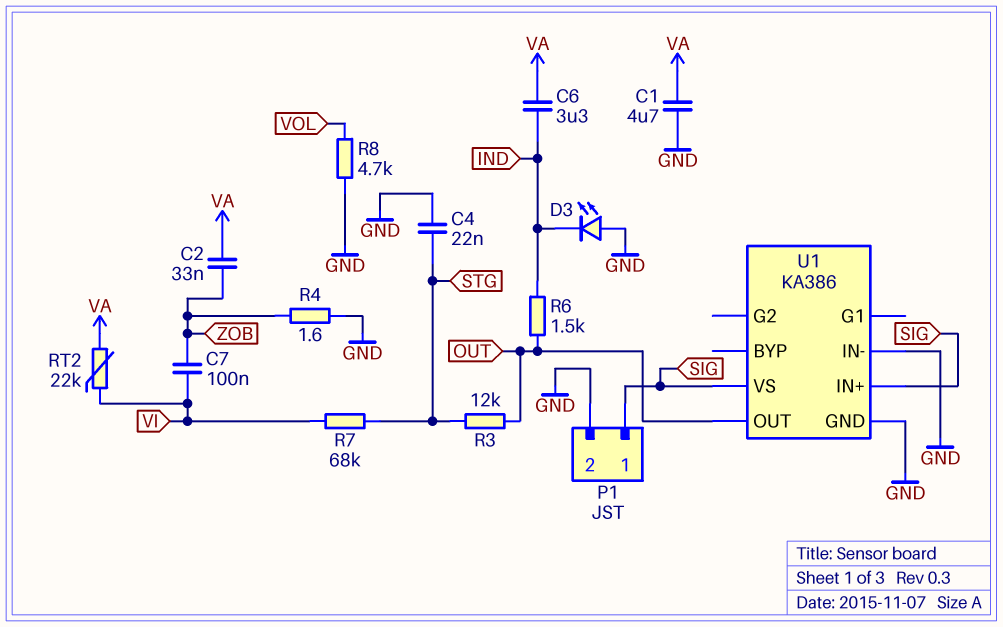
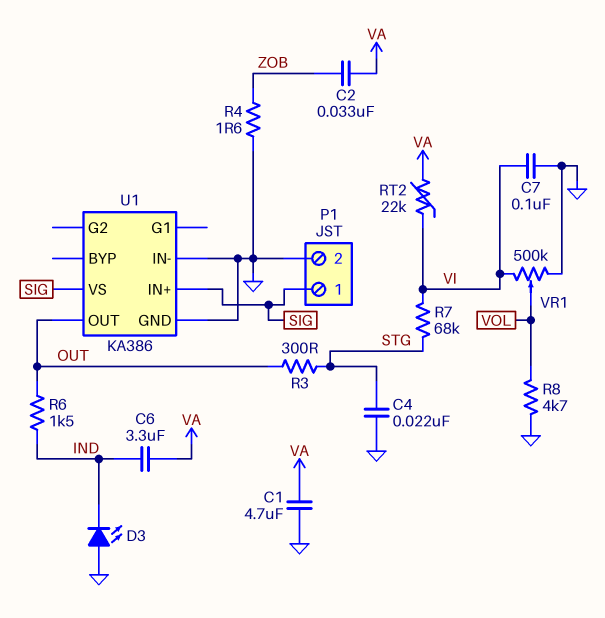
C7: 100nF (VI, ZOB) -> 100nF (GND, VI)
R3: 12k (OUT, STG) -> 300 (OUT, STG)
VR1: none -> 500k (GND, VI, wiper VOL)

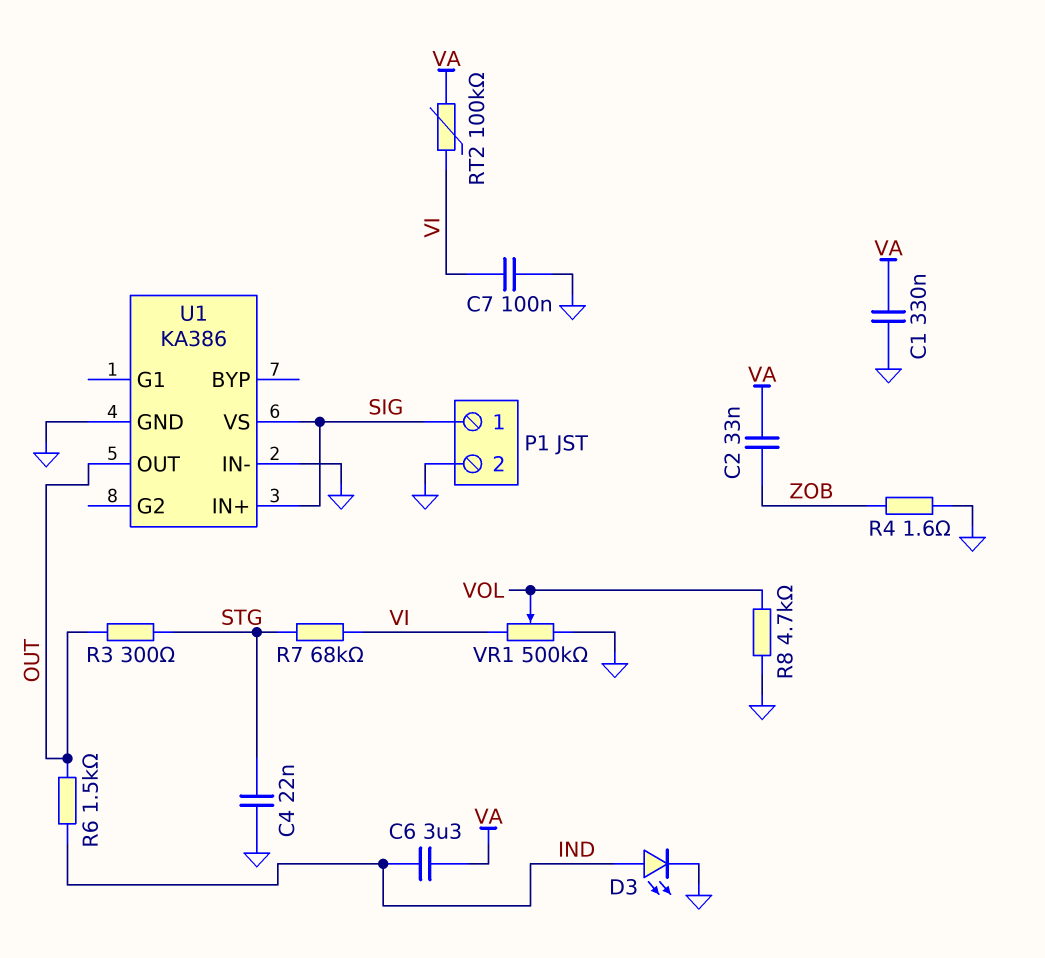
C1: 4.7uF (GND, VA) -> 330nF (GND, VA)
D3: LED (A GND, K IND) -> LED (A IND, K GND)
RT2: 22k (VA, VI) -> 100k (VA, VI)

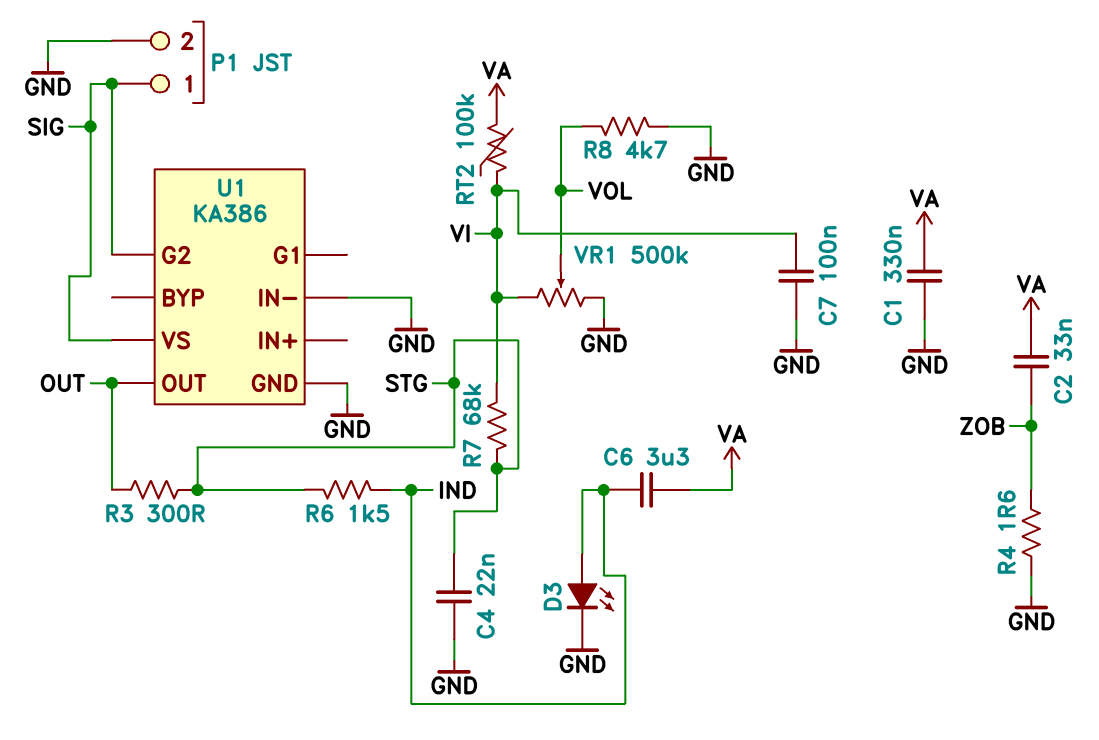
R6: 1.5k (IND, OUT) -> 1.5k (IND, STG)
U1 pin G2: none -> SIG
U1 pin IN+: SIG -> none

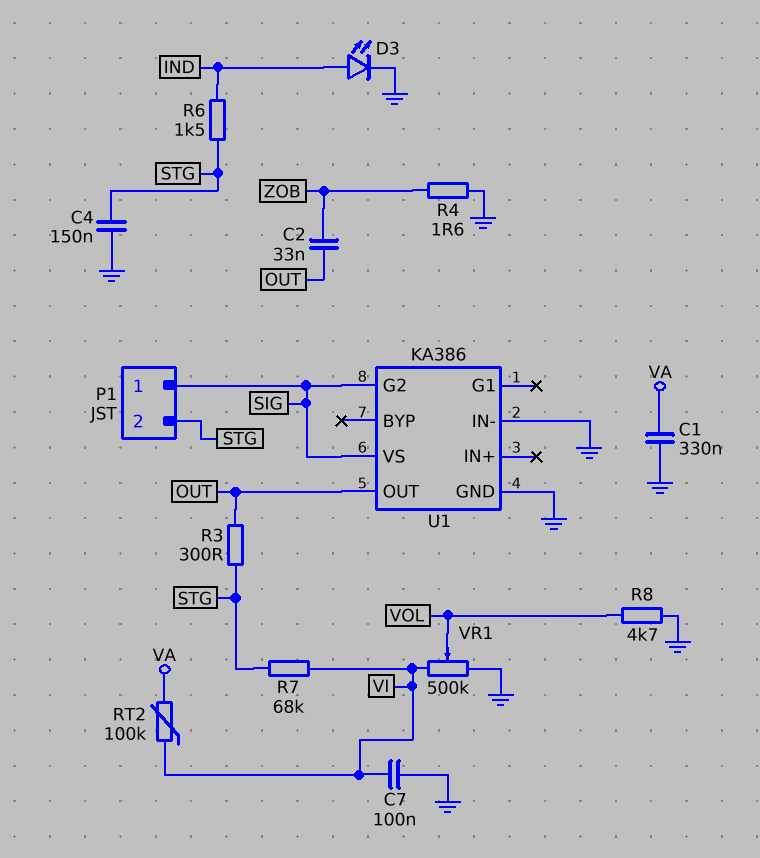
C2: 33nF (VA, ZOB) -> 33nF (OUT, ZOB)
C4: 22nF (GND, STG) -> 150nF (GND, STG)
C6: 3.3uF (IND, VA) -> none
P1 pin 2: GND -> STG

